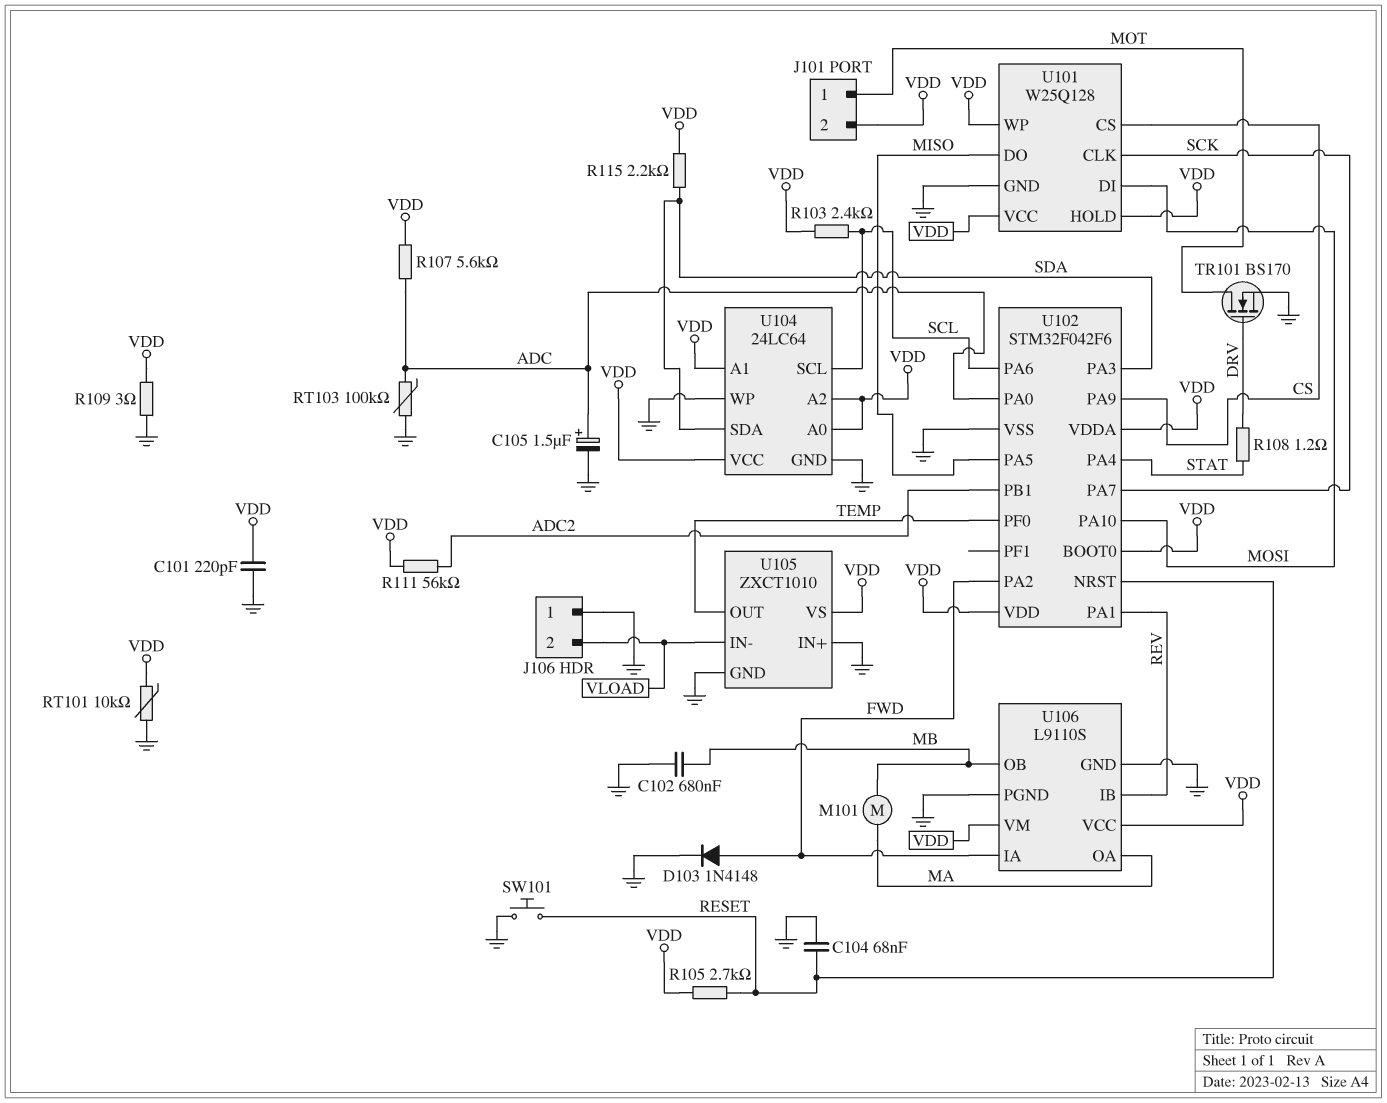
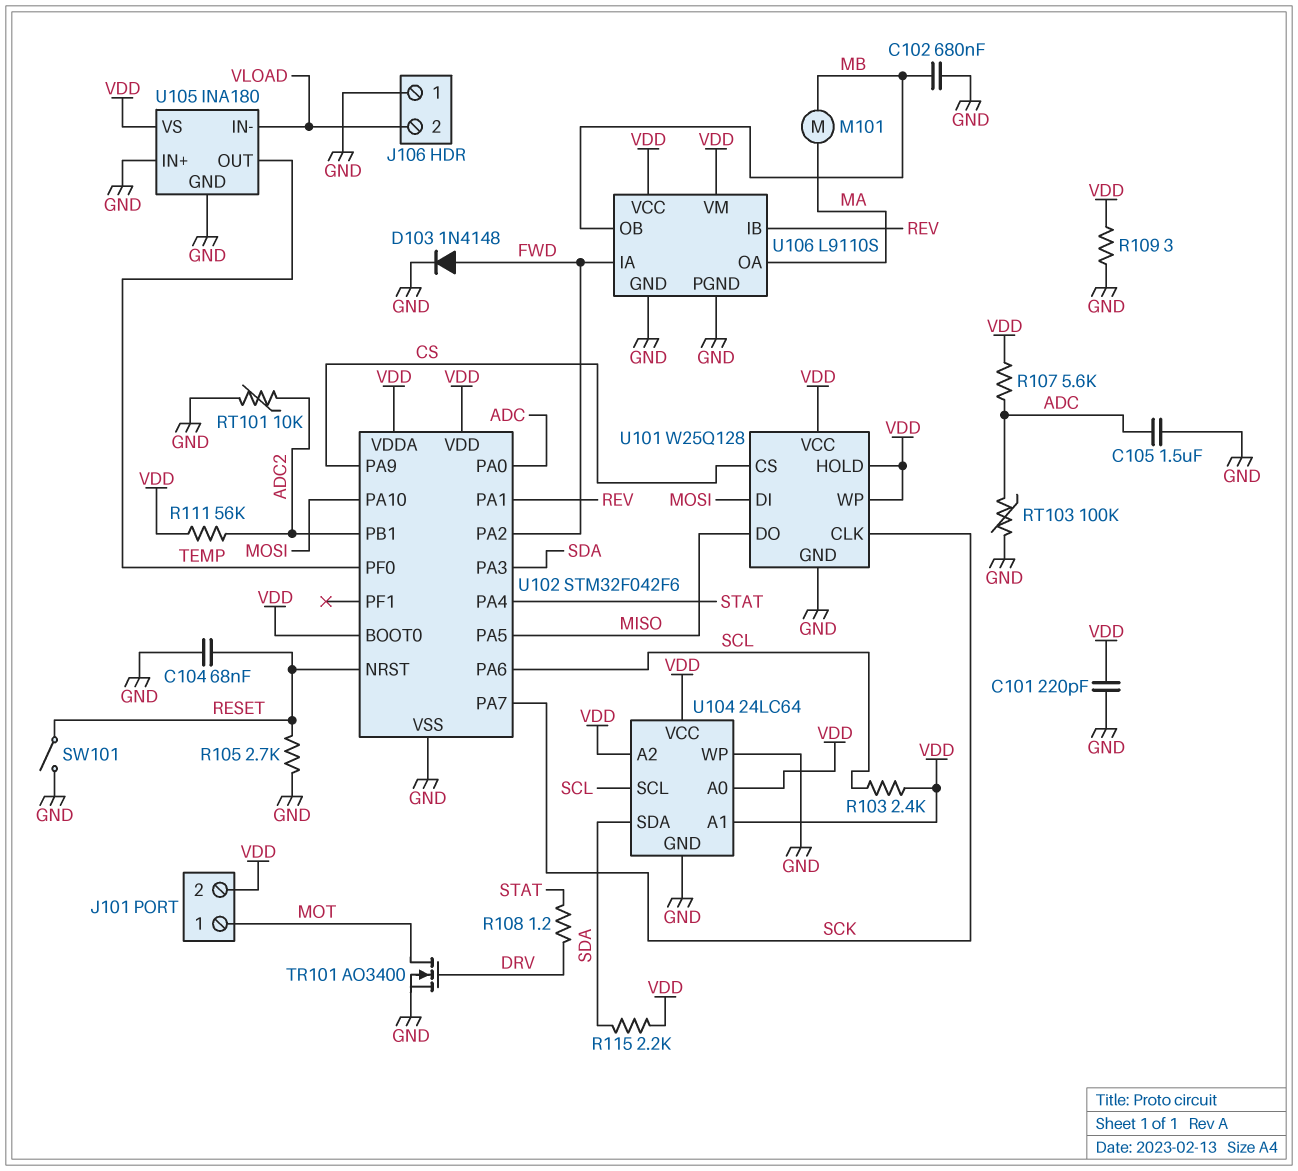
C105: 1.5uF (plus ADC, minus GND) -> 1.5uF (ADC, GND)
R105: 2.7k (RESET, VDD) -> 2.7k (GND, RESET)
RT101: 10k (GND, VDD) -> 10k (ADC2, GND)
SW101: button (GND, RESET) -> switch (GND, RESET)
TR101: NMOS BS170 (G DRV, D MOT, S GND) -> NMOS AO3400 (G DRV, D MOT, S GND)
U105: ZXCT1010 -> INA180

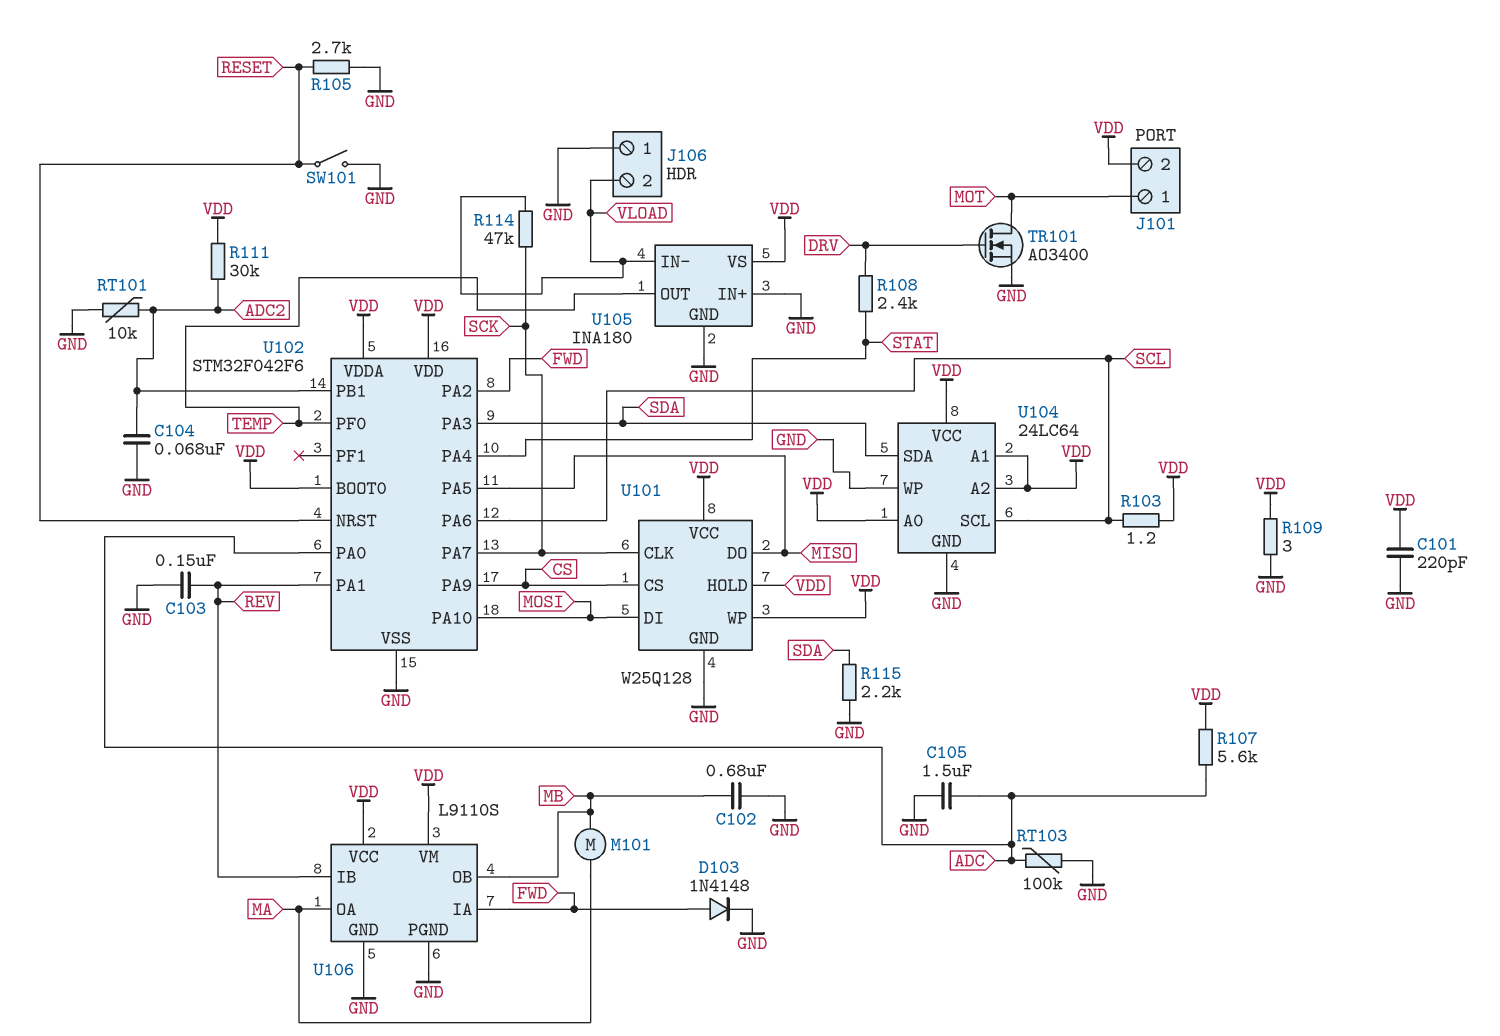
C103: none -> 150nF (GND, REV)
C104: 68nF (GND, RESET) -> 68nF (ADC2, GND)
R103: 2.4k (SCL, VDD) -> 1.2 (SCL, VDD)
R108: 1.2 (DRV, STAT) -> 2.4k (DRV, STAT)
R111: 56k (ADC2, VDD) -> 30k (ADC2, VDD)
R114: none -> 47k (SCK, VLOAD)
R115: 2.2k (SDA, VDD) -> 2.2k (GND, SDA)

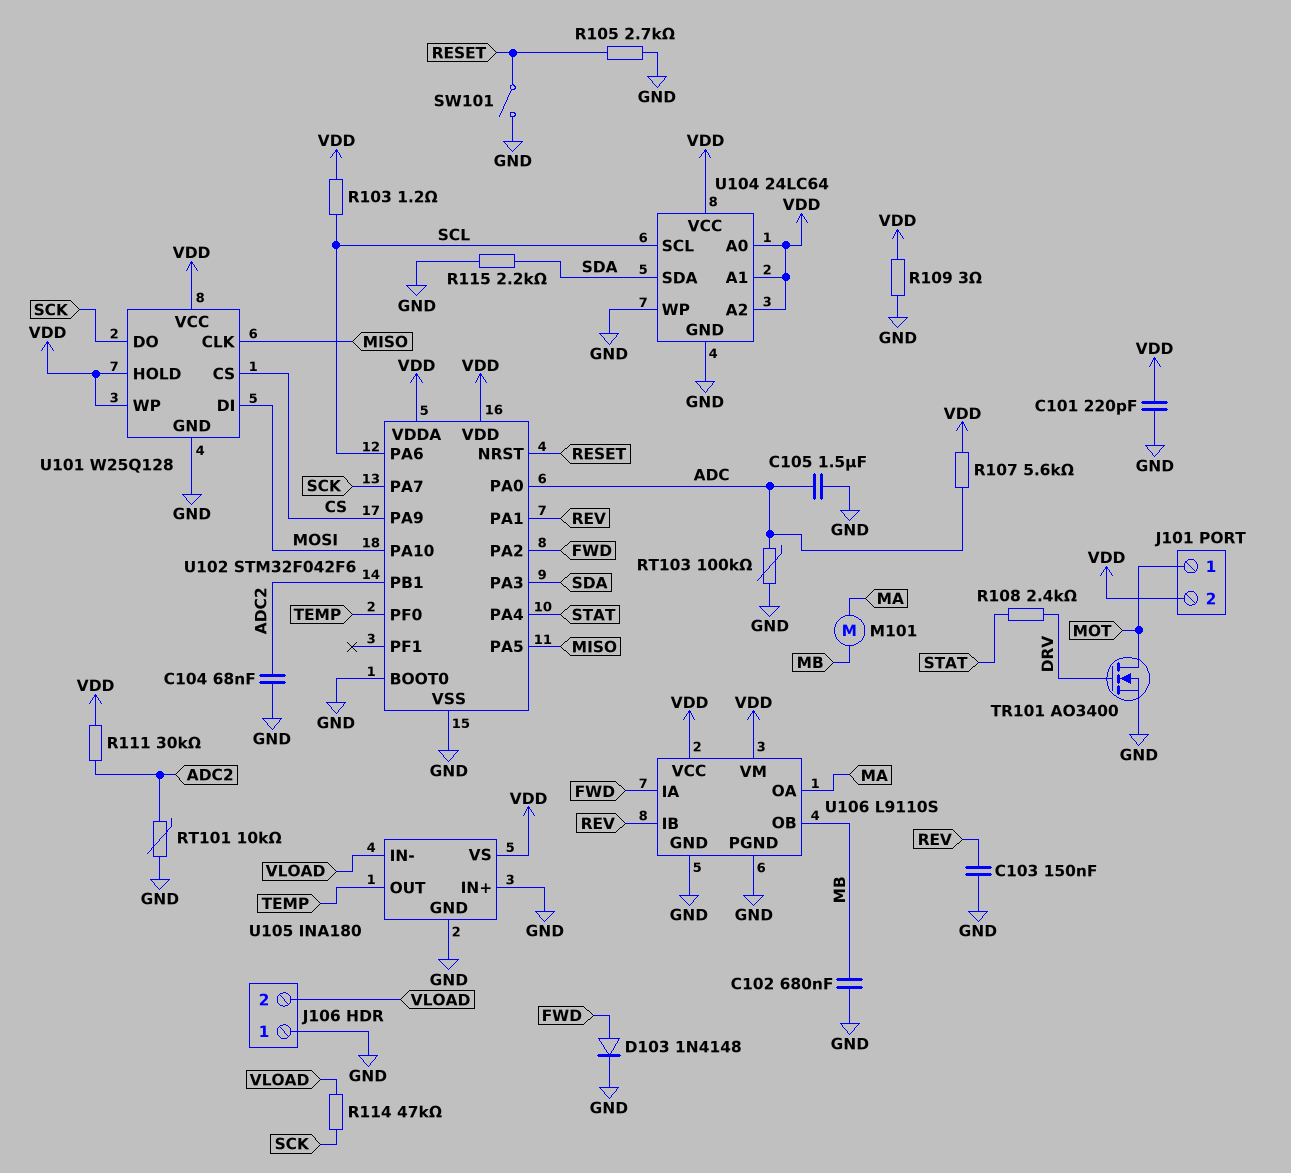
U101 pin CLK: SCK -> MISO
U101 pin DO: MISO -> SCK
U102 pin BOOT0: VDD -> GND

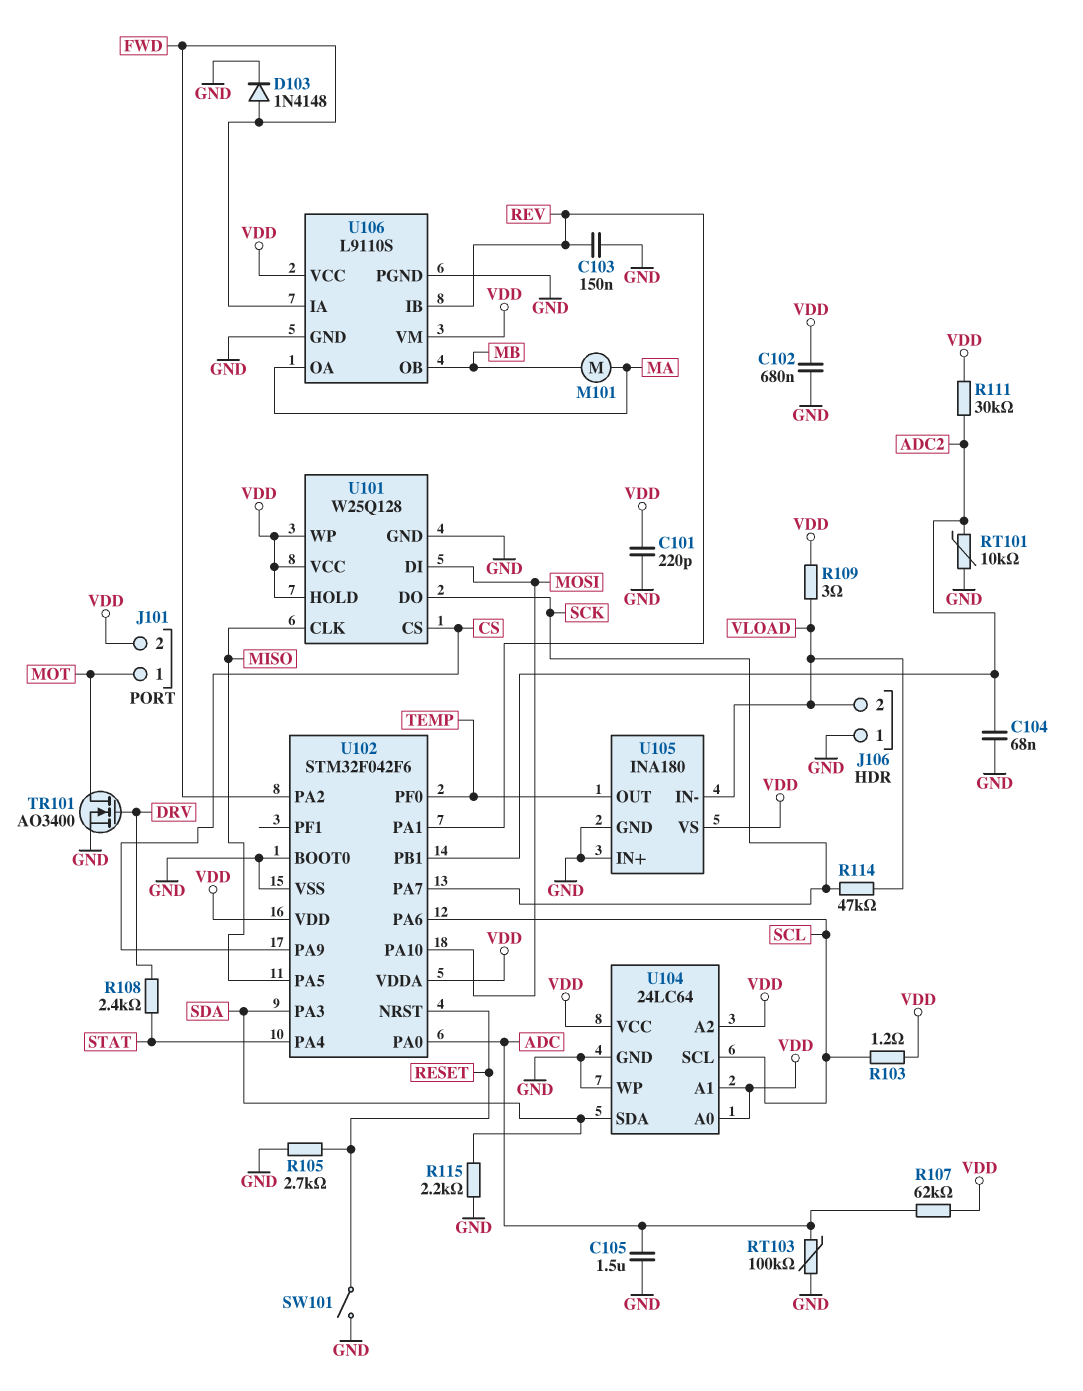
C102: 680nF (GND, MB) -> 680nF (GND, VDD)
R107: 5.6k (ADC, VDD) -> 62k (ADC, VDD)
R109: 3 (GND, VDD) -> 3 (VDD, VLOAD)

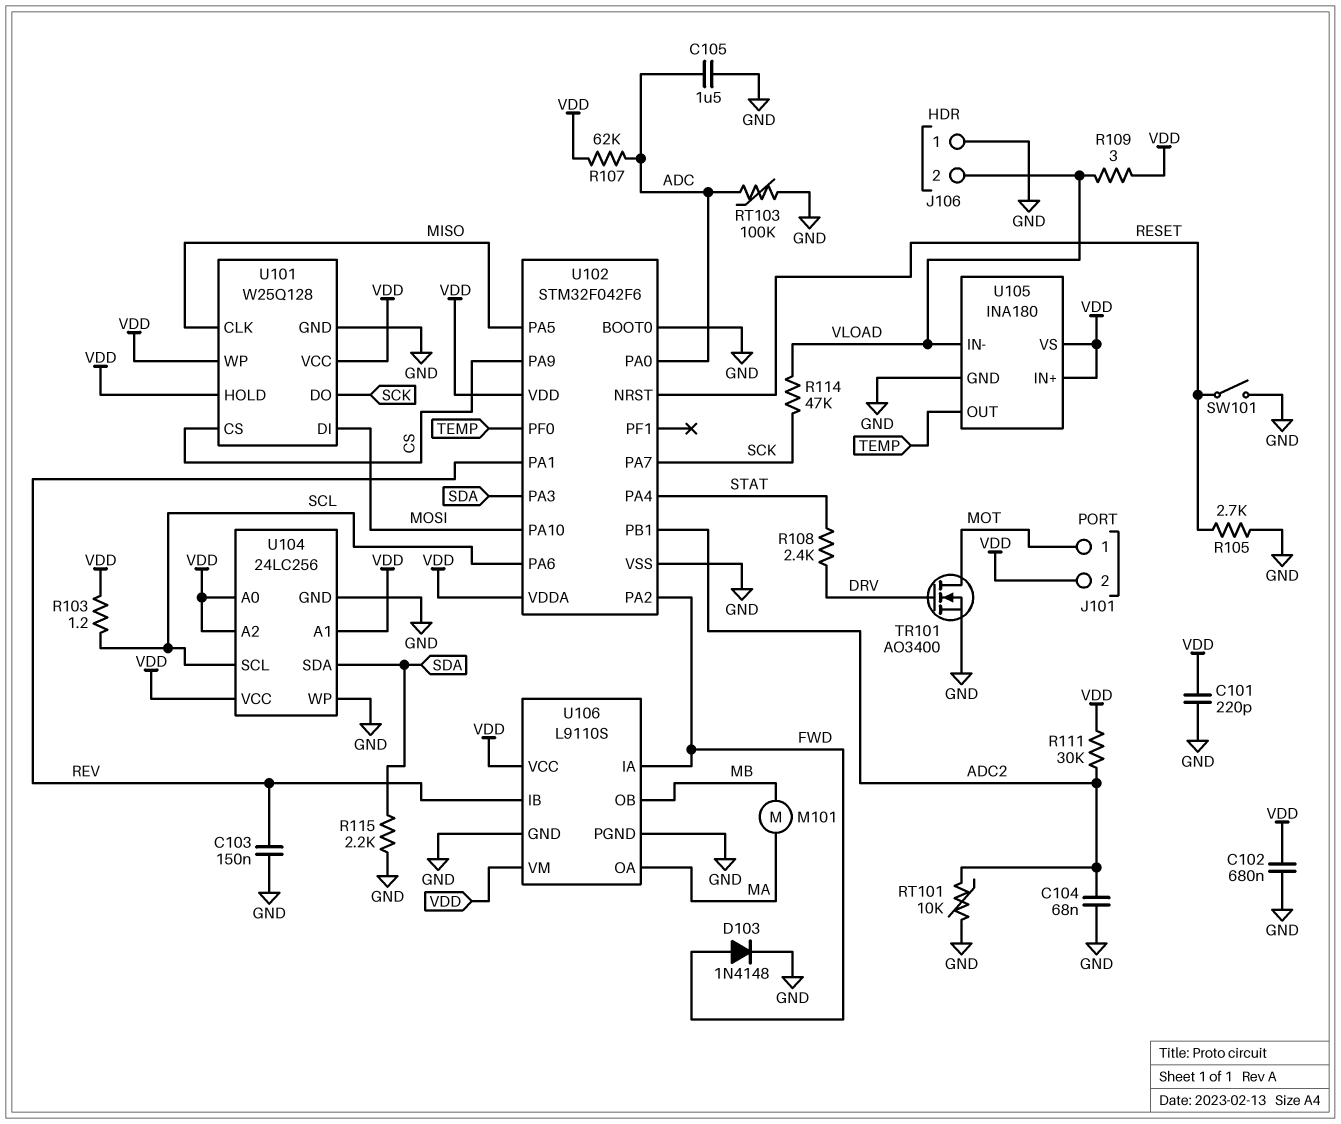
U104: 24LC64 -> 24LC256
U105 pin IN+: GND -> VDD

